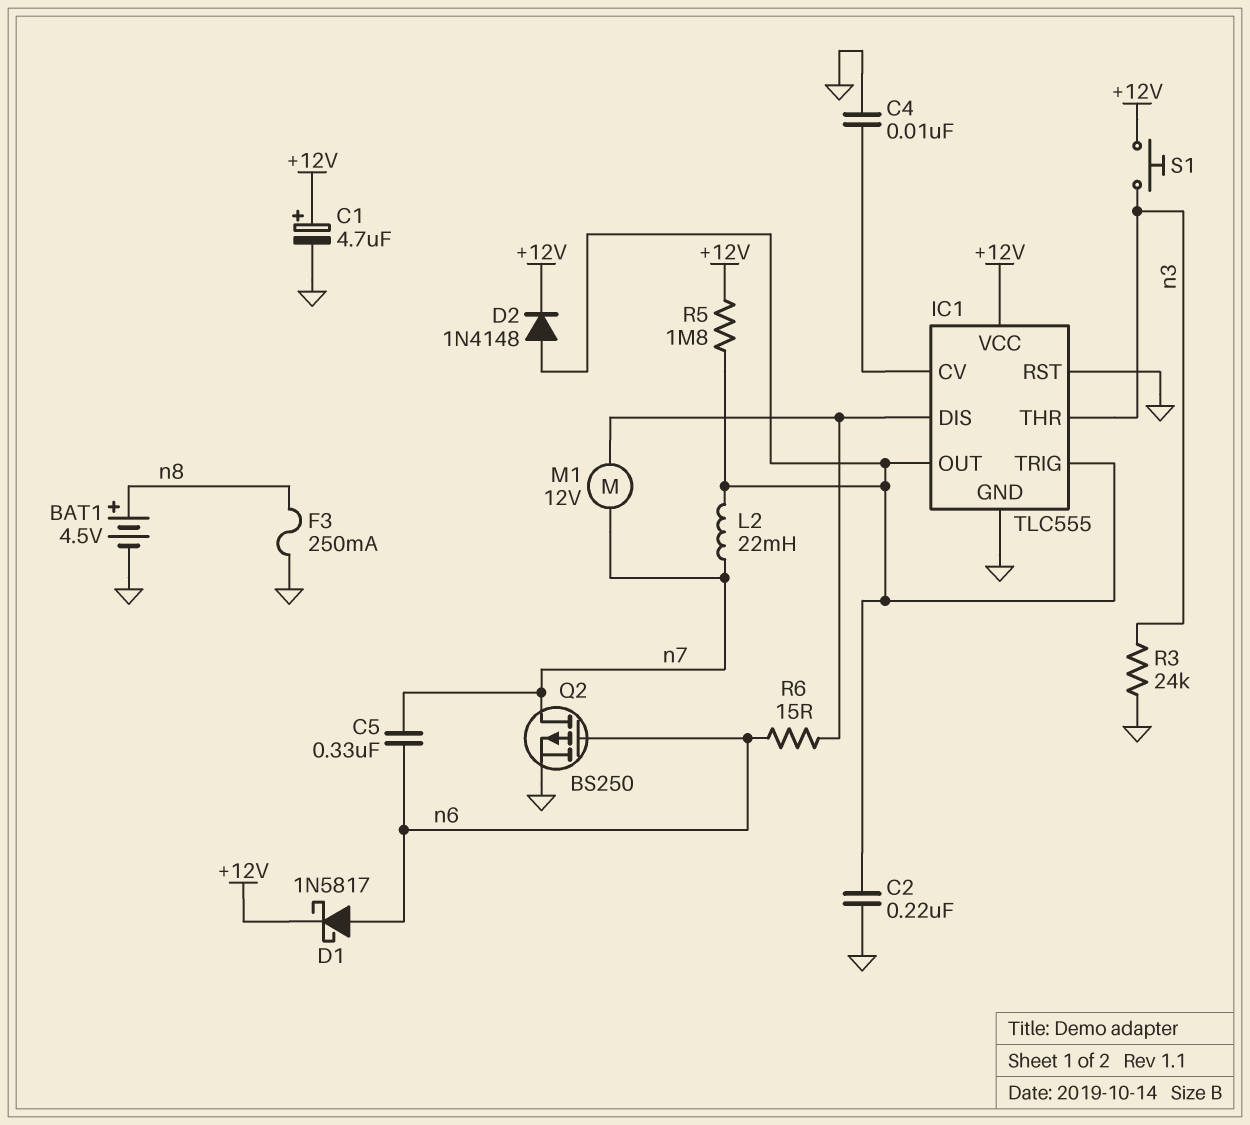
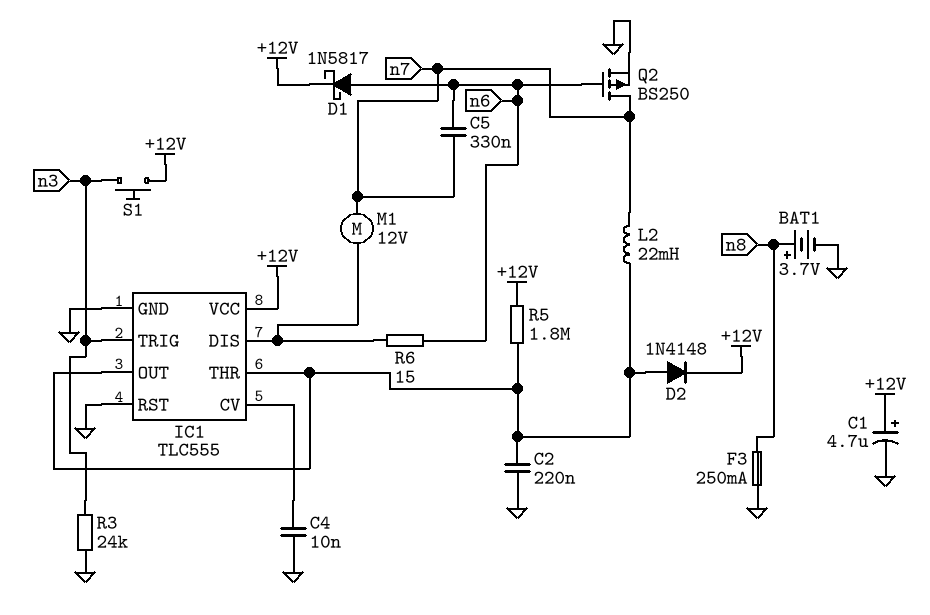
BAT1: 4.5V (plus n8, minus GND) -> 3.7V (plus n8, minus GND)
IC1 pin THR: n3 -> IC1/OUT
IC1 pin TRIG: IC1/OUT -> n3

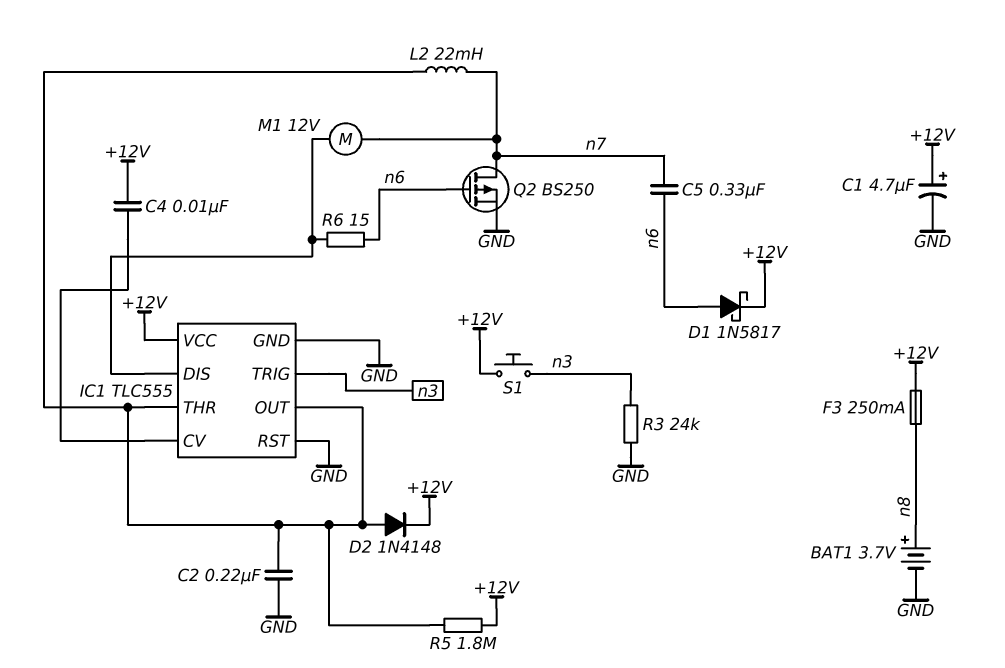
C4: 10nF (GND, IC1/CV) -> 10nF (+12V, IC1/CV)
F3: 250mA (GND, n8) -> 250mA (+12V, n8)

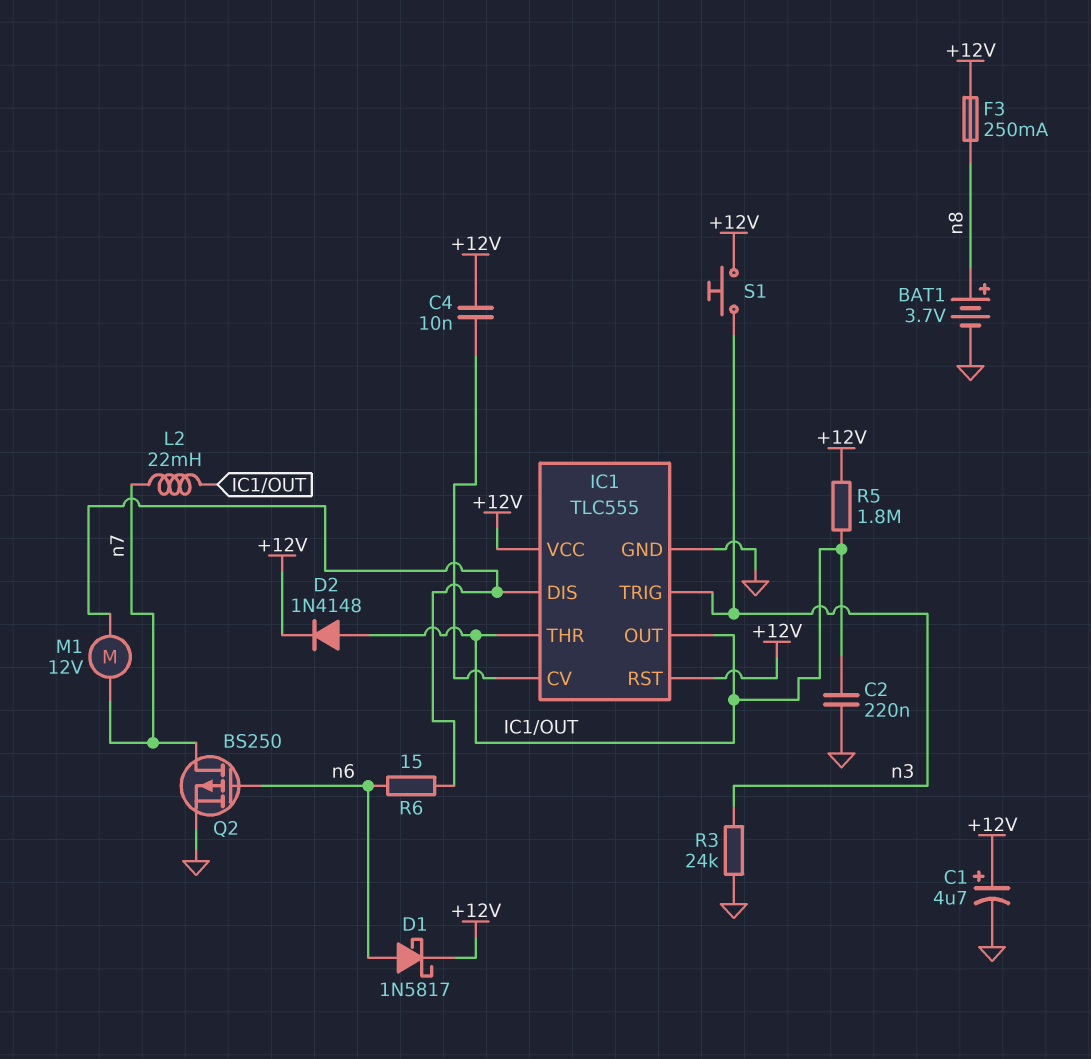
C5: 330nF (n6, n7) -> none
IC1 pin RST: GND -> +12V

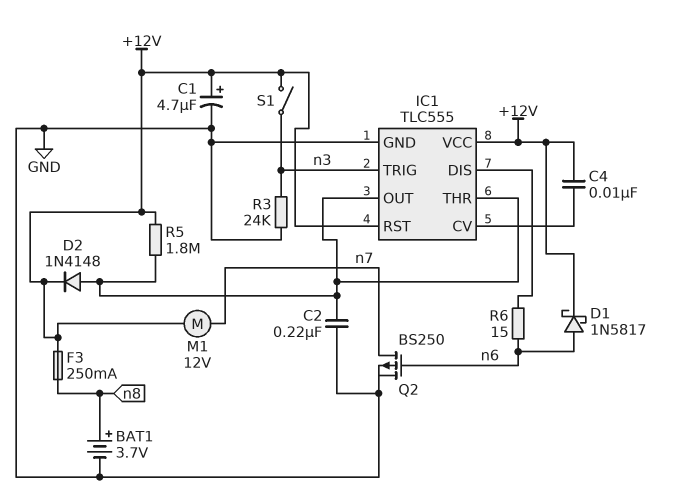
L2: 22mH (IC1/OUT, n7) -> none
M1: motor 12V (IC1/DIS, n7) -> motor 12V (+12V, n7)
S1: button (+12V, n3) -> switch (+12V, n3)

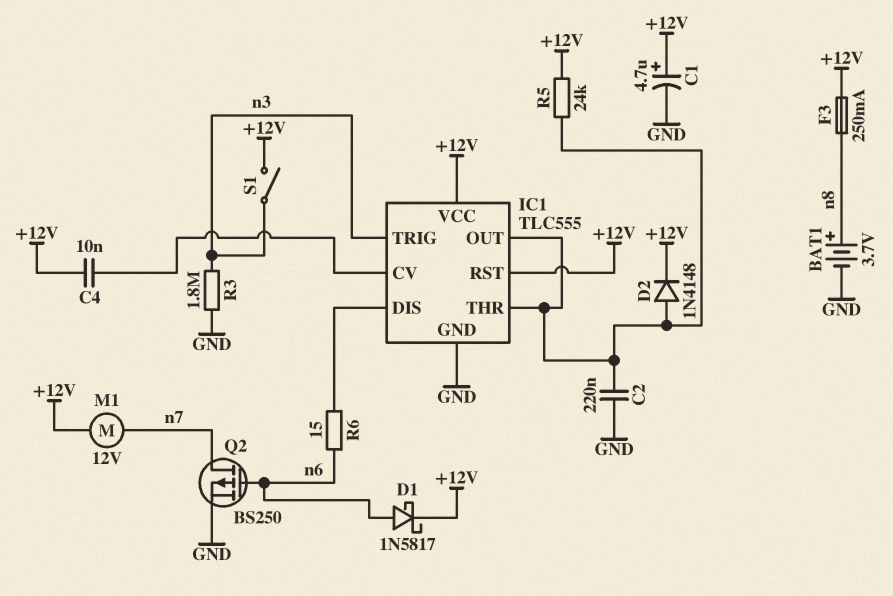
R3: 24k (GND, n3) -> 1.8M (GND, n3)
R5: 1.8M (+12V, IC1/OUT) -> 24k (+12V, IC1/OUT)

